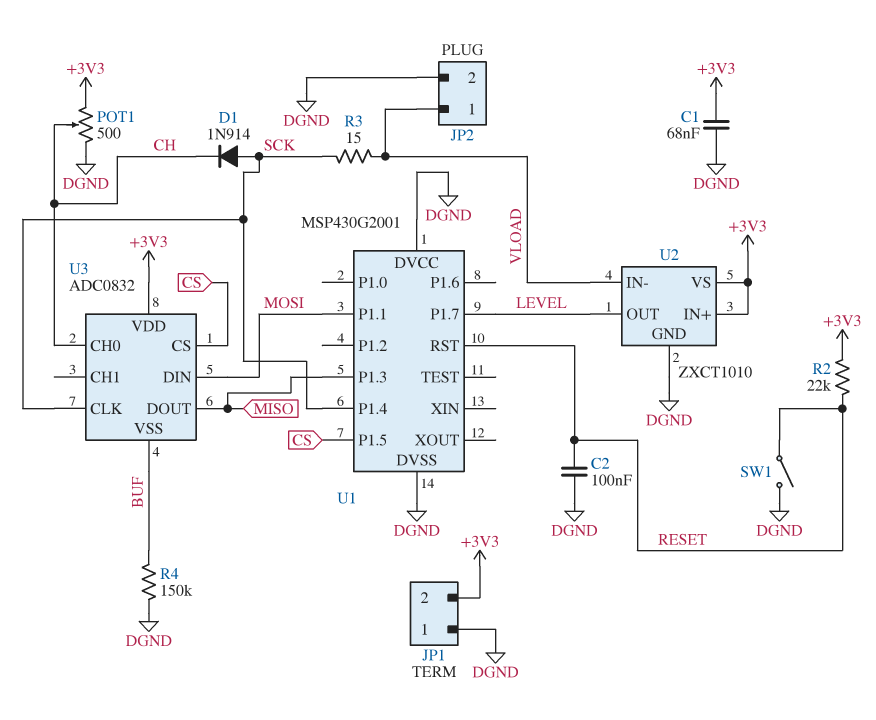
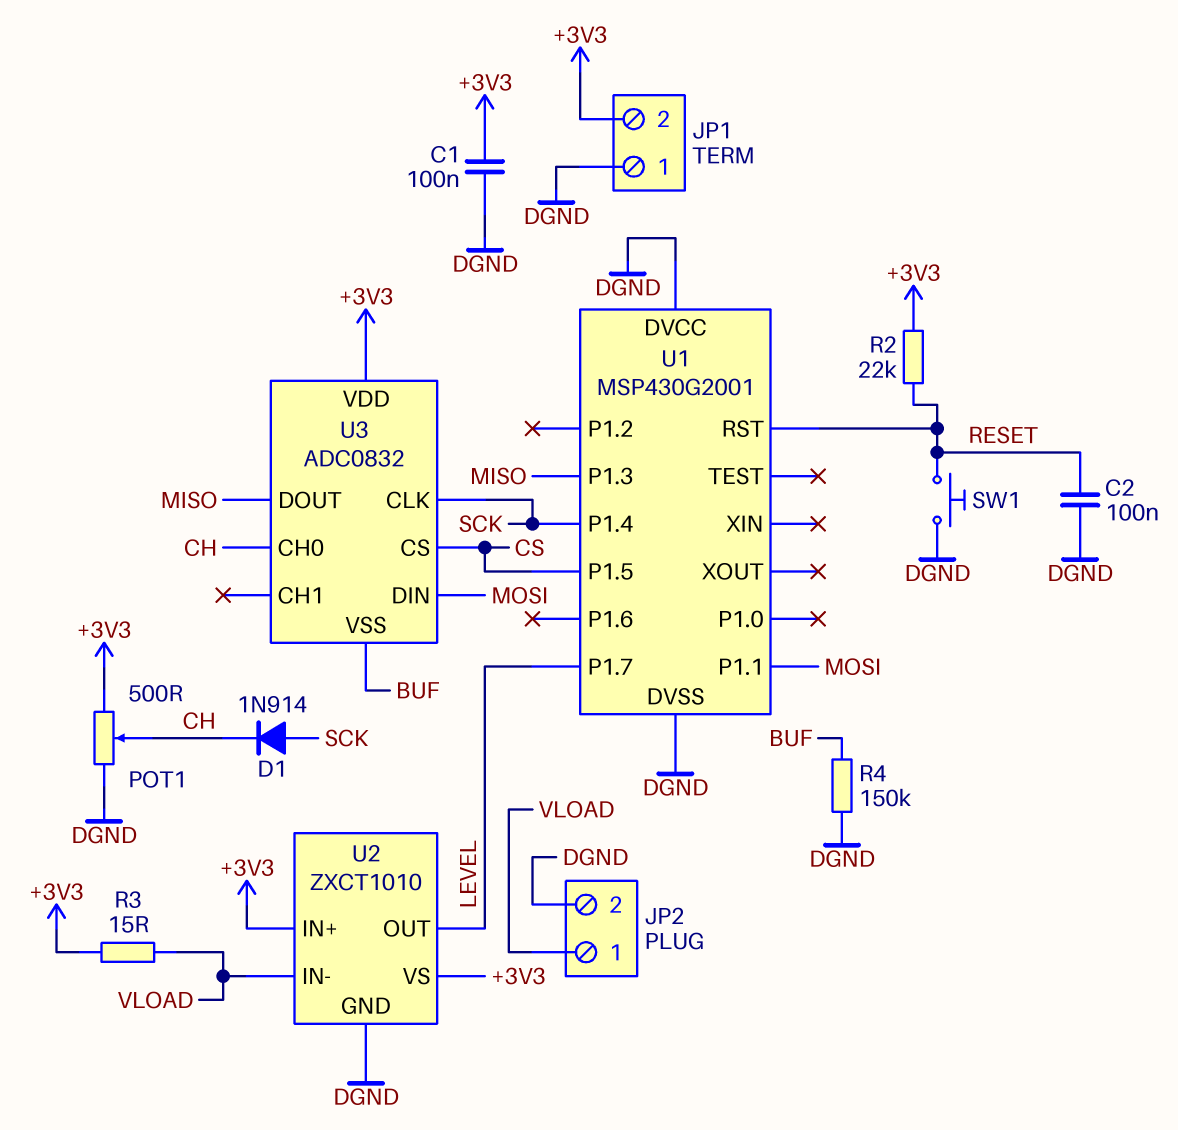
C1: 68nF (+3V3, DGND) -> 100nF (+3V3, DGND)
R3: 15 (SCK, VLOAD) -> 15 (+3V3, VLOAD)
SW1: switch (DGND, RESET) -> button (DGND, RESET)

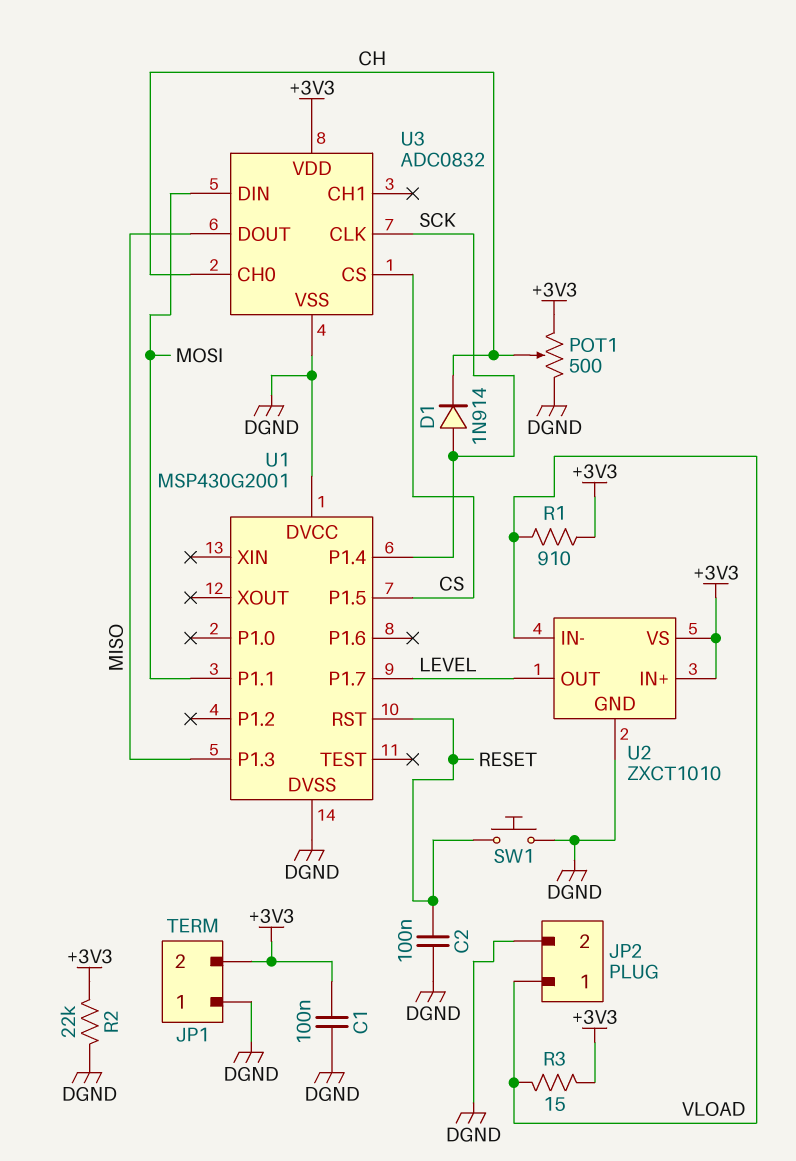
R1: none -> 910 (+3V3, VLOAD)
R2: 22k (+3V3, RESET) -> 22k (+3V3, DGND)
R4: 150k (BUF, DGND) -> none
U3 pin VSS: BUF -> DGND

